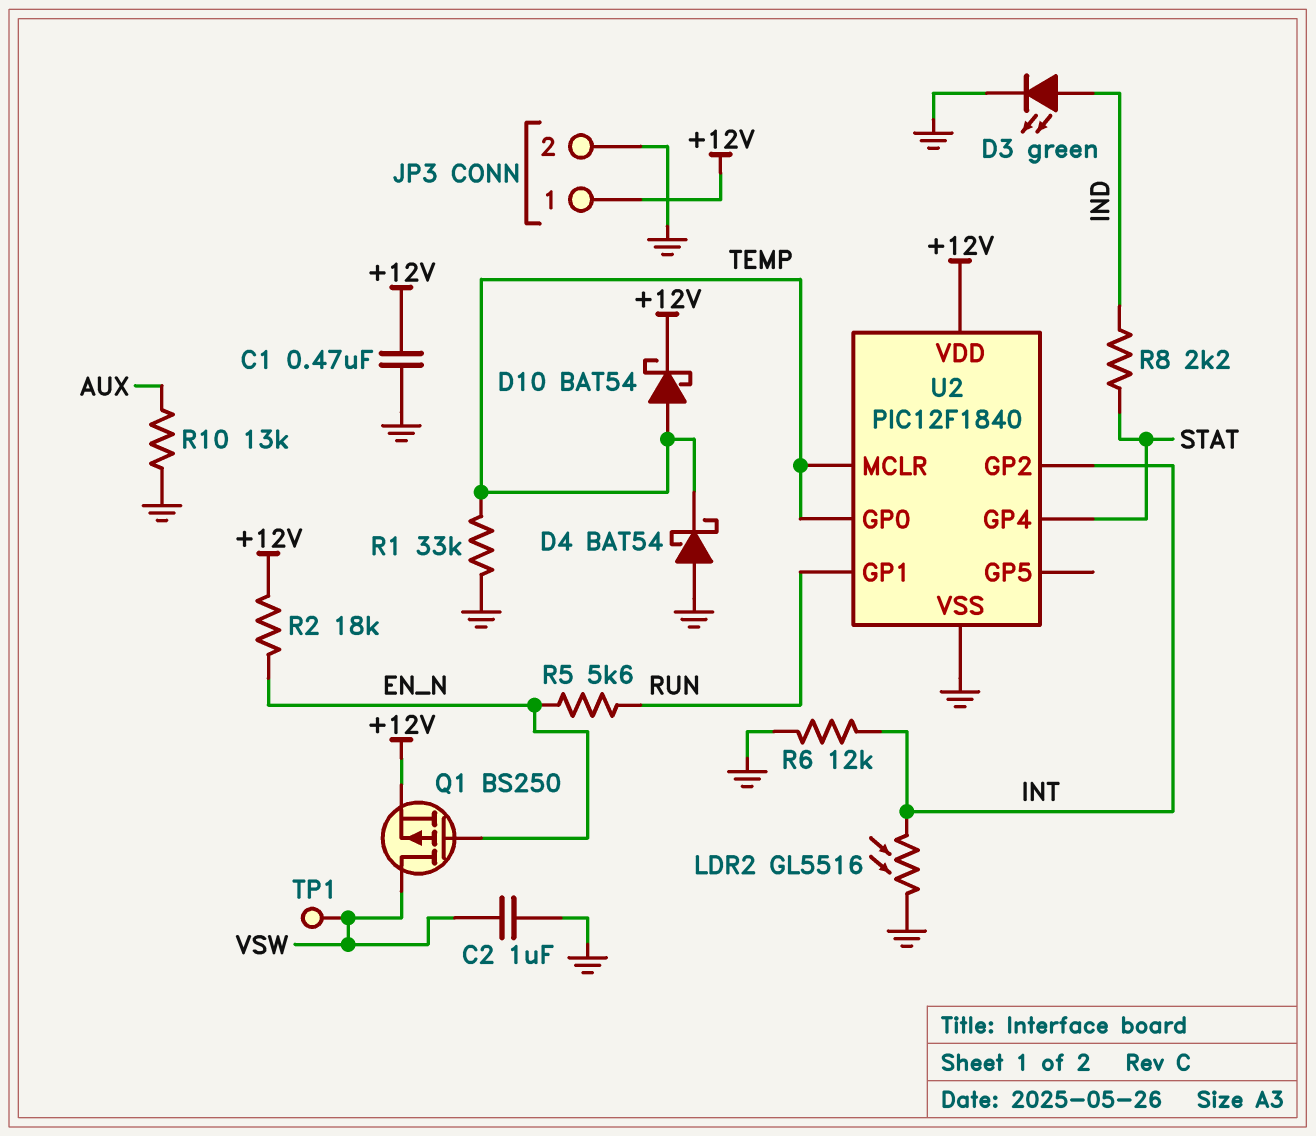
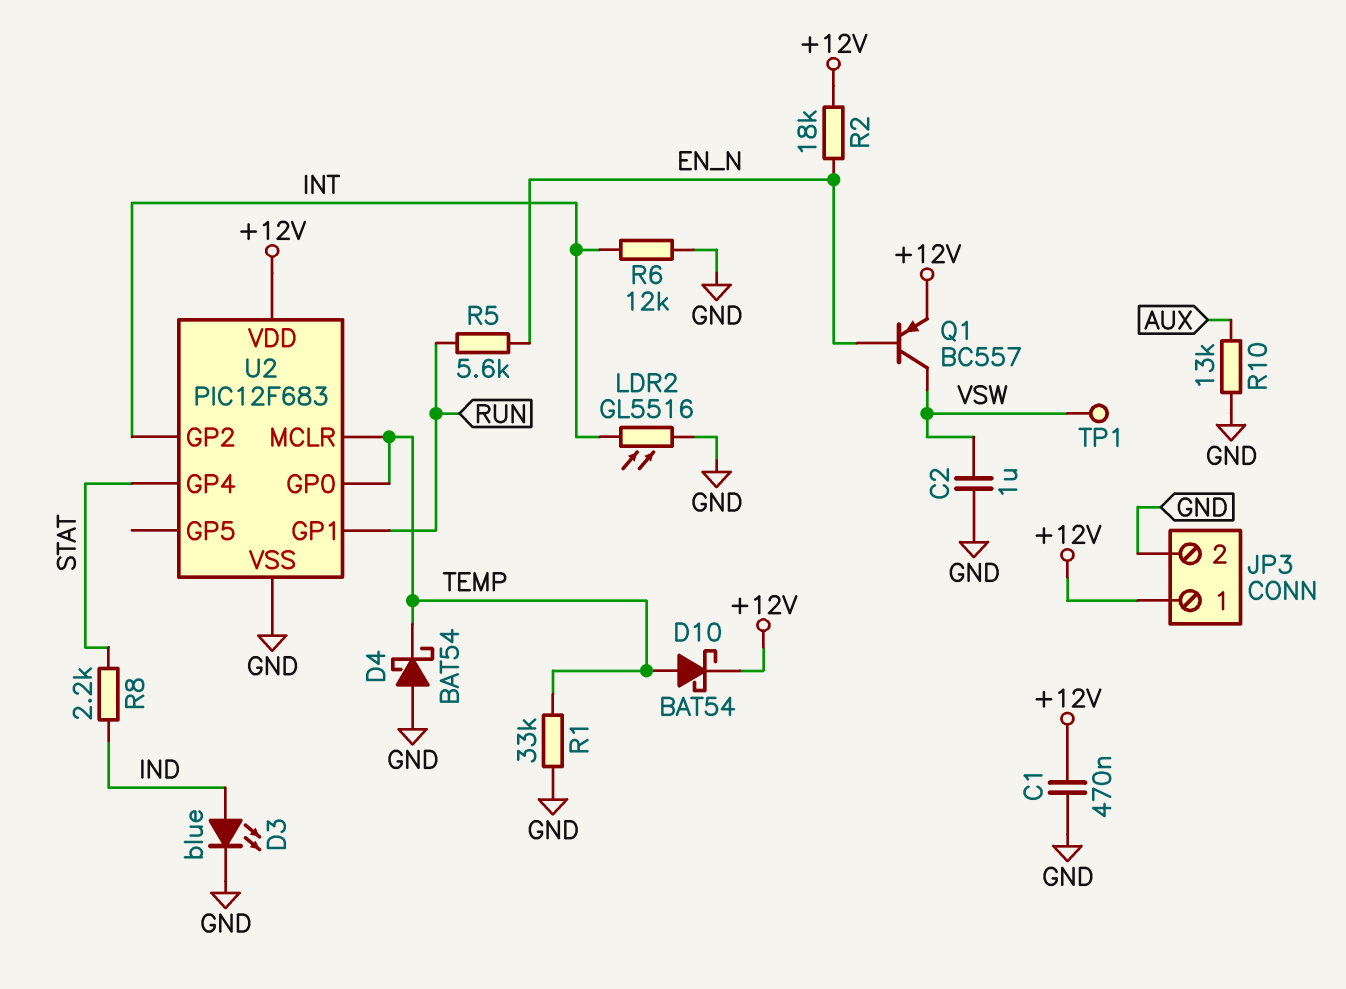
D3: LED green (A IND, K GND) -> LED blue (A IND, K GND)
Q1: PMOS BS250 (G EN_N, D VSW, S +12V) -> PNP BC557 (B EN_N, C VSW, E +12V)
U2: PIC12F1840 -> PIC12F683

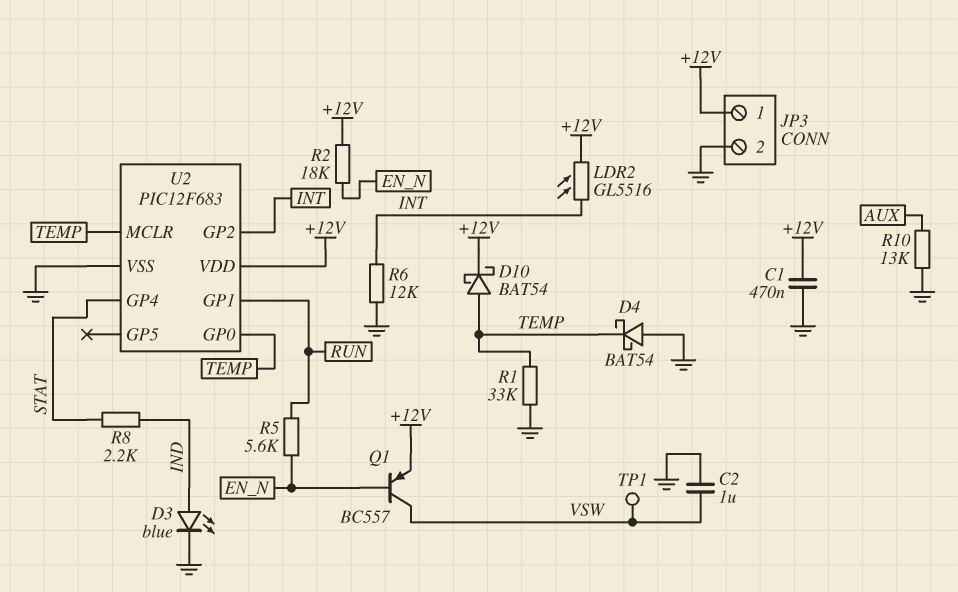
LDR2: GL5516 (GND, INT) -> GL5516 (+12V, INT)

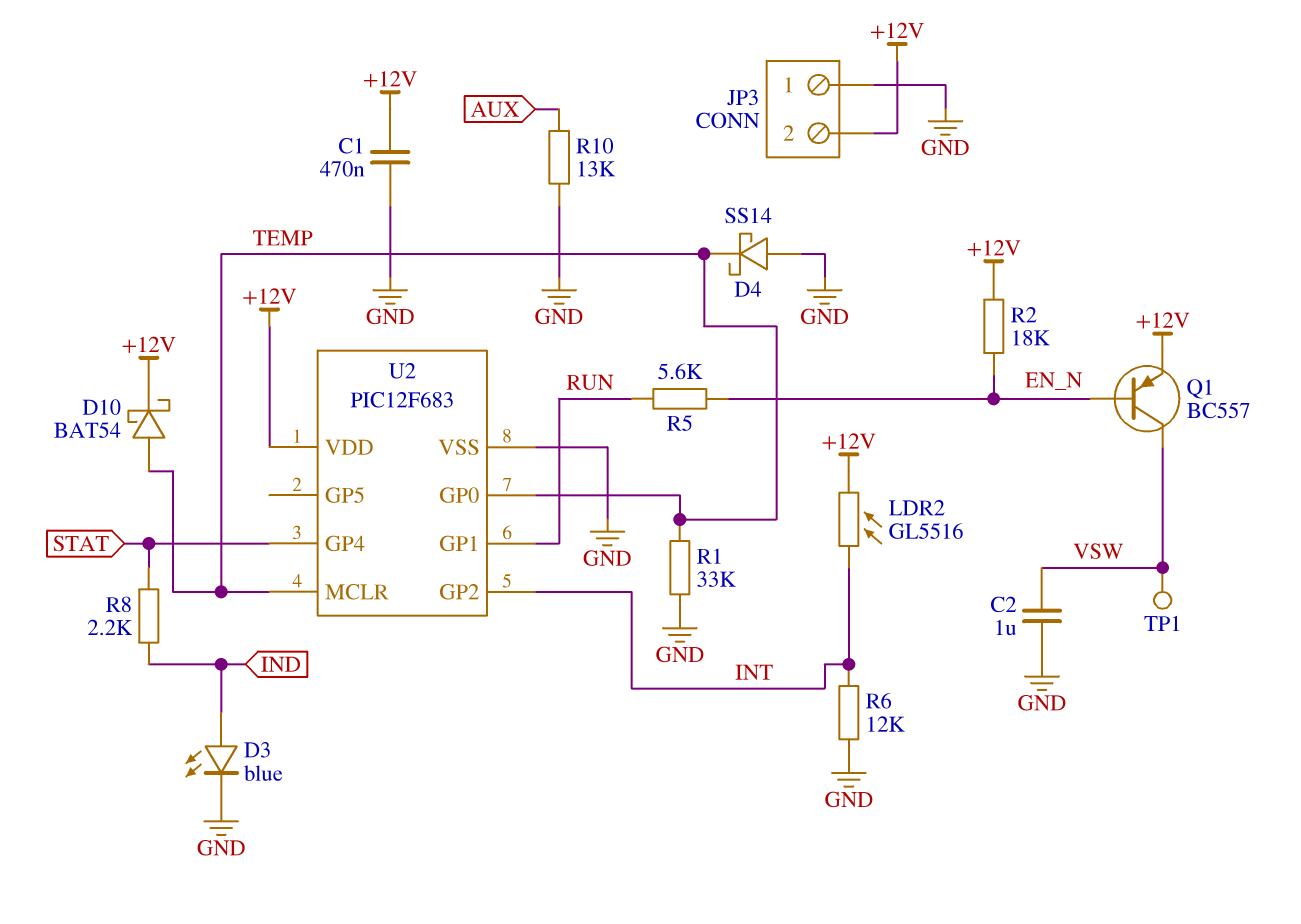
D4: schottky BAT54 (A GND, K TEMP) -> schottky SS14 (A GND, K TEMP)
JP3 pin 1: +12V -> GND
JP3 pin 2: GND -> +12V

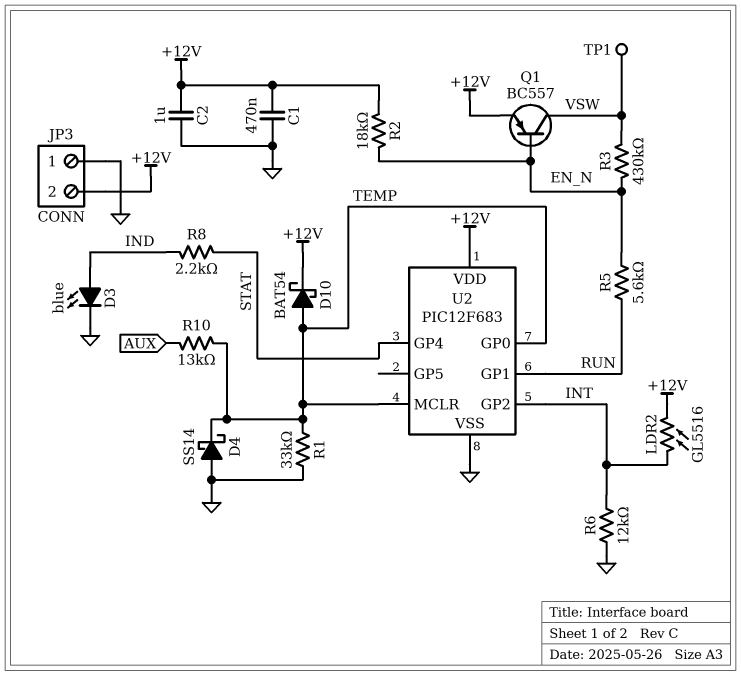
C2: 1uF (GND, VSW) -> 1uF (+12V, GND)
R3: none -> 430k (EN_N, VSW)
R10: 13k (AUX, GND) -> 13k (AUX, TEMP)

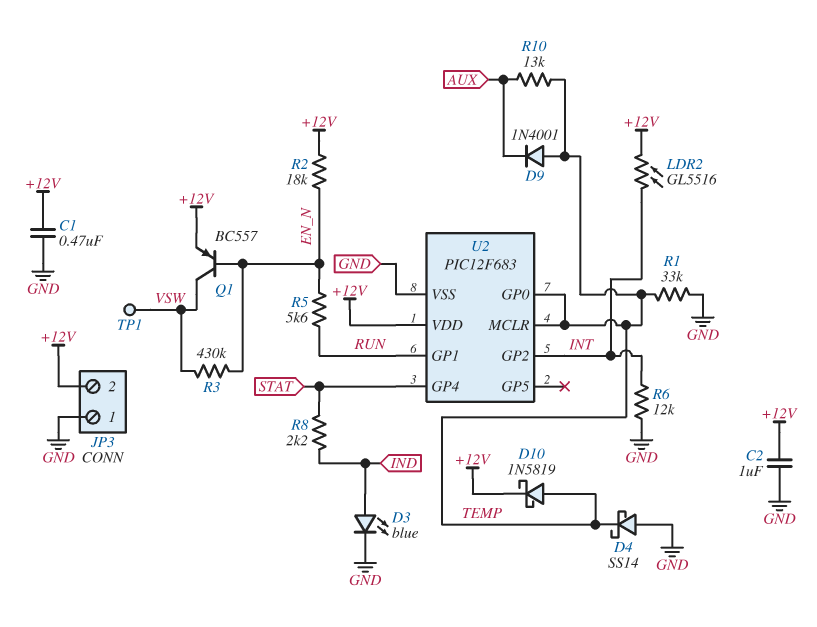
D9: none -> diode 1N4001 (A TEMP, K AUX)
D10: schottky BAT54 (A TEMP, K +12V) -> schottky 1N5819 (A TEMP, K +12V)

